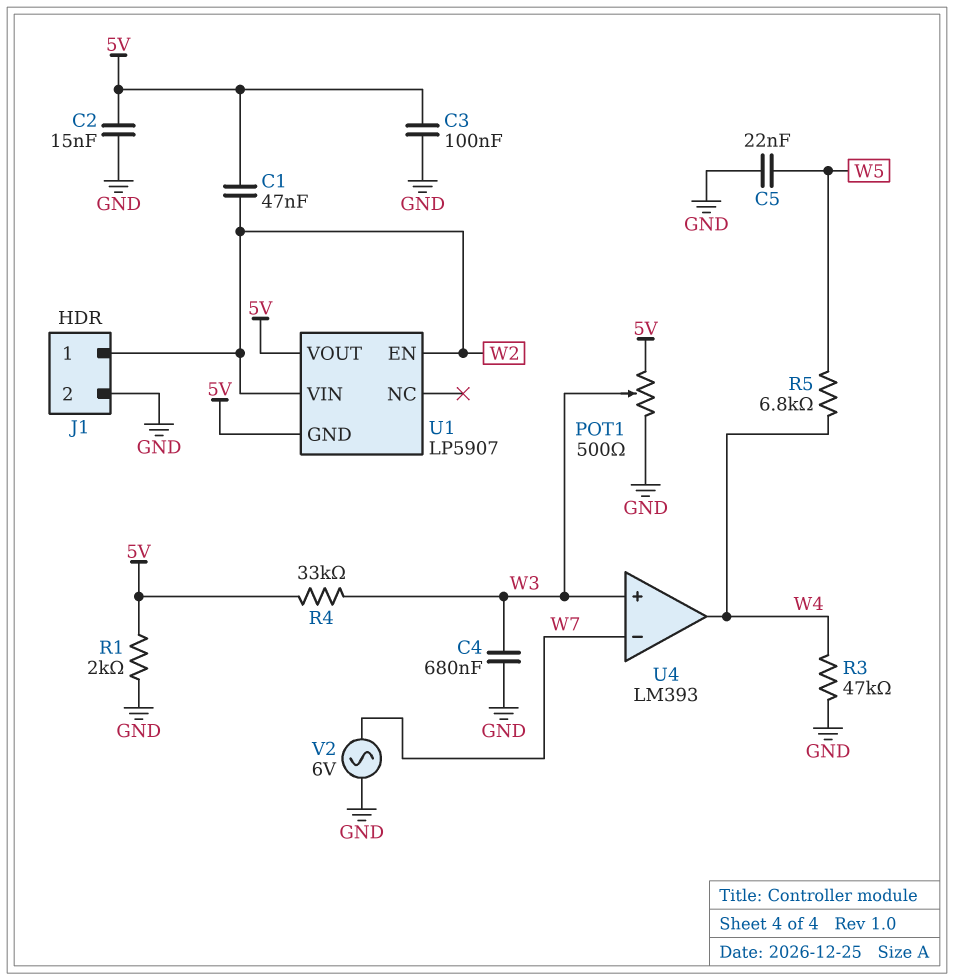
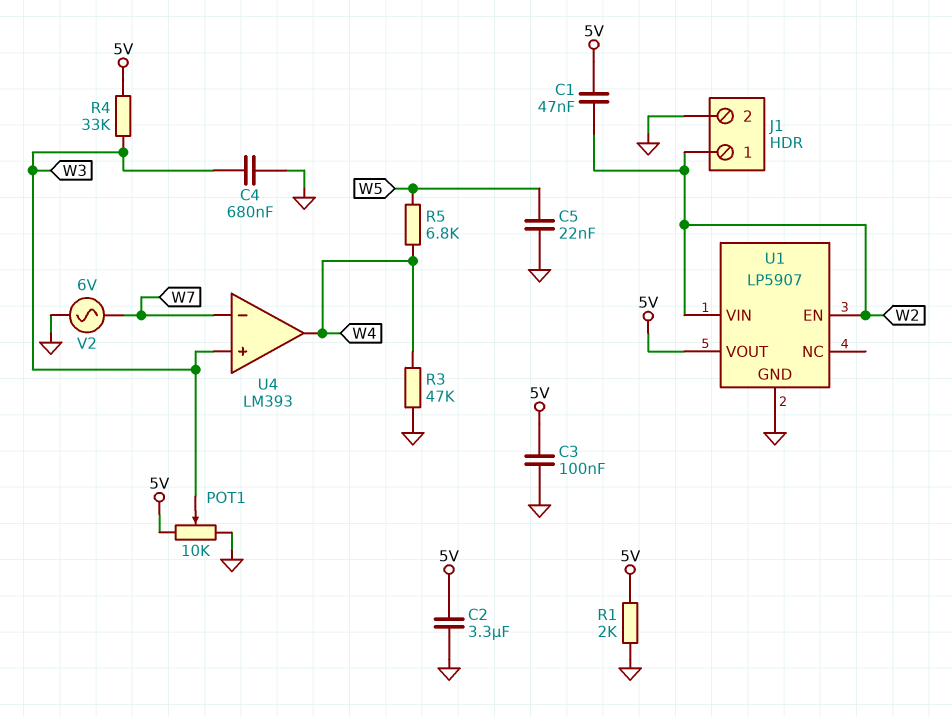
C2: 15nF (5V, GND) -> 3.3uF (5V, GND)
POT1: 500 (5V, GND, wiper W3) -> 10k (5V, GND, wiper W3)
U1 pin GND: 5V -> GND

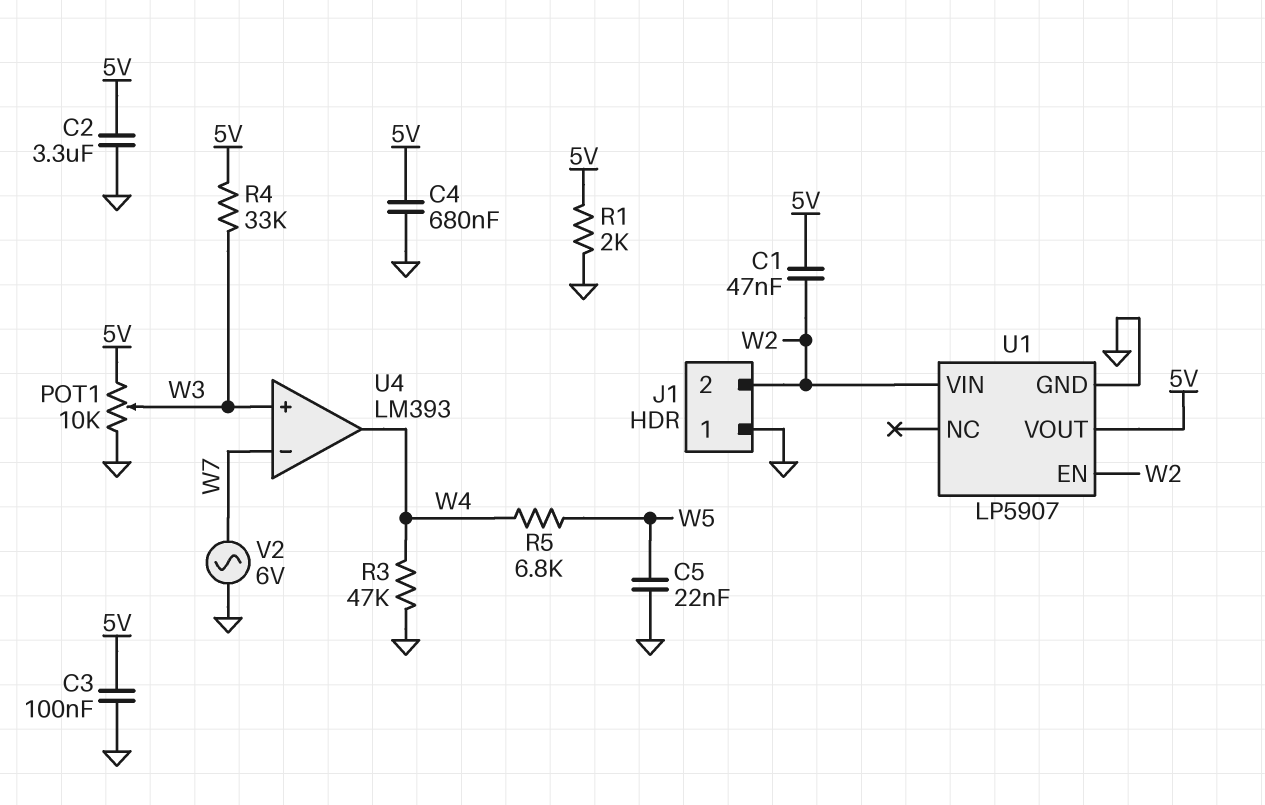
C4: 680nF (GND, W3) -> 680nF (5V, GND)
J1 pin 1: W2 -> GND
J1 pin 2: GND -> W2

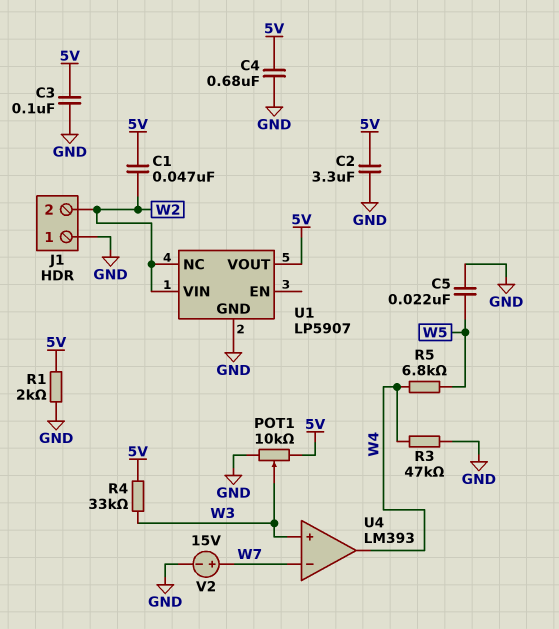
U1 pin EN: W2 -> none
U1 pin NC: none -> W2
V2: AC 6V (GND, W7) -> 15V (plus W7, minus GND)

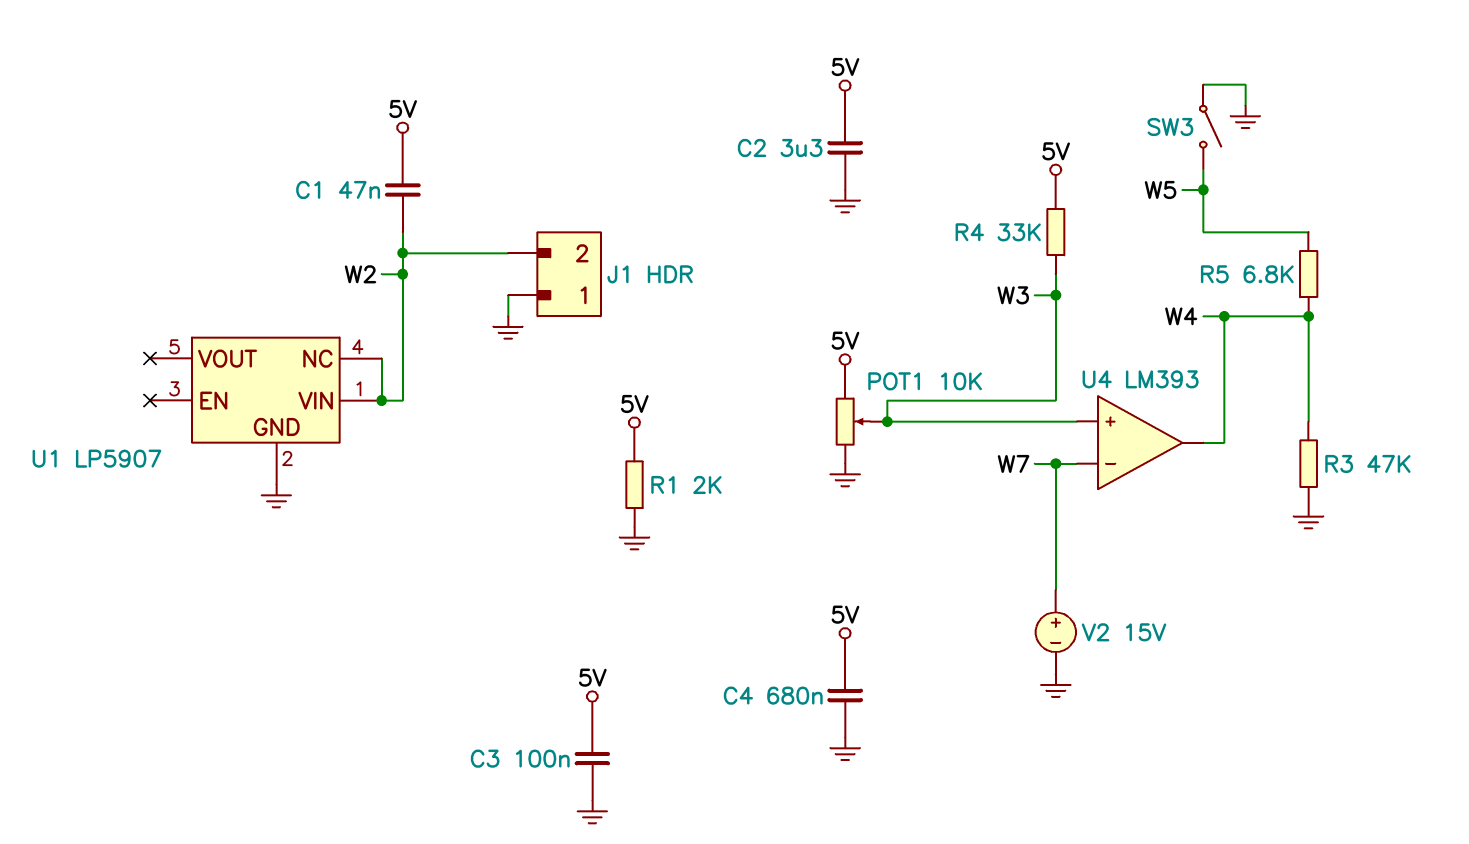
C5: 22nF (GND, W5) -> none
SW3: none -> switch (GND, W5)
U1 pin VOUT: 5V -> none

